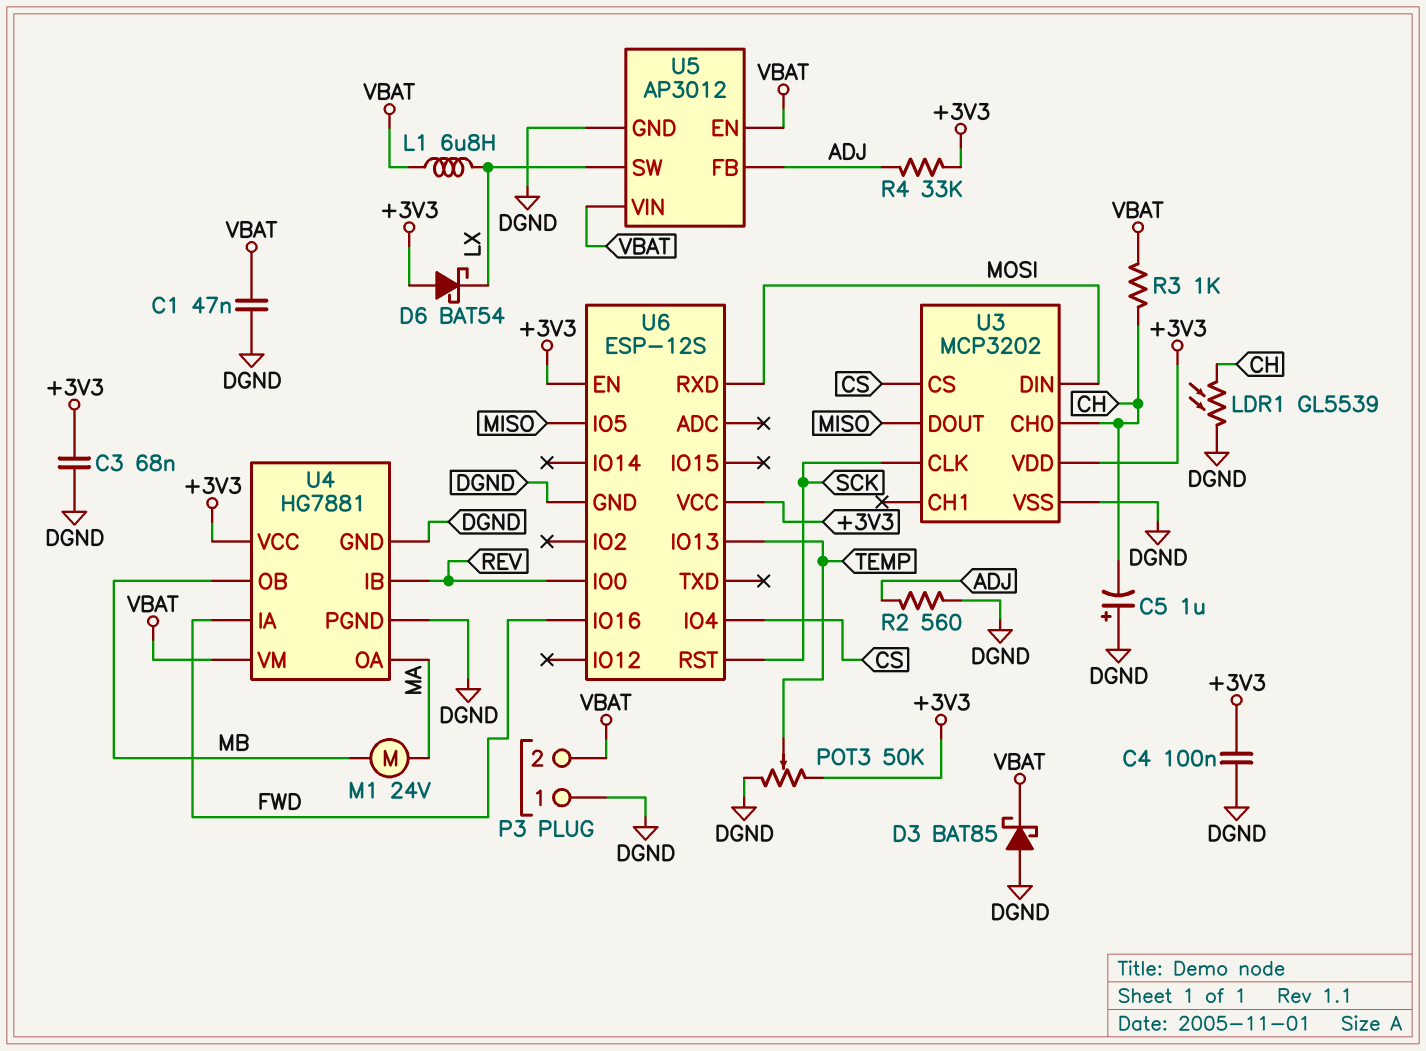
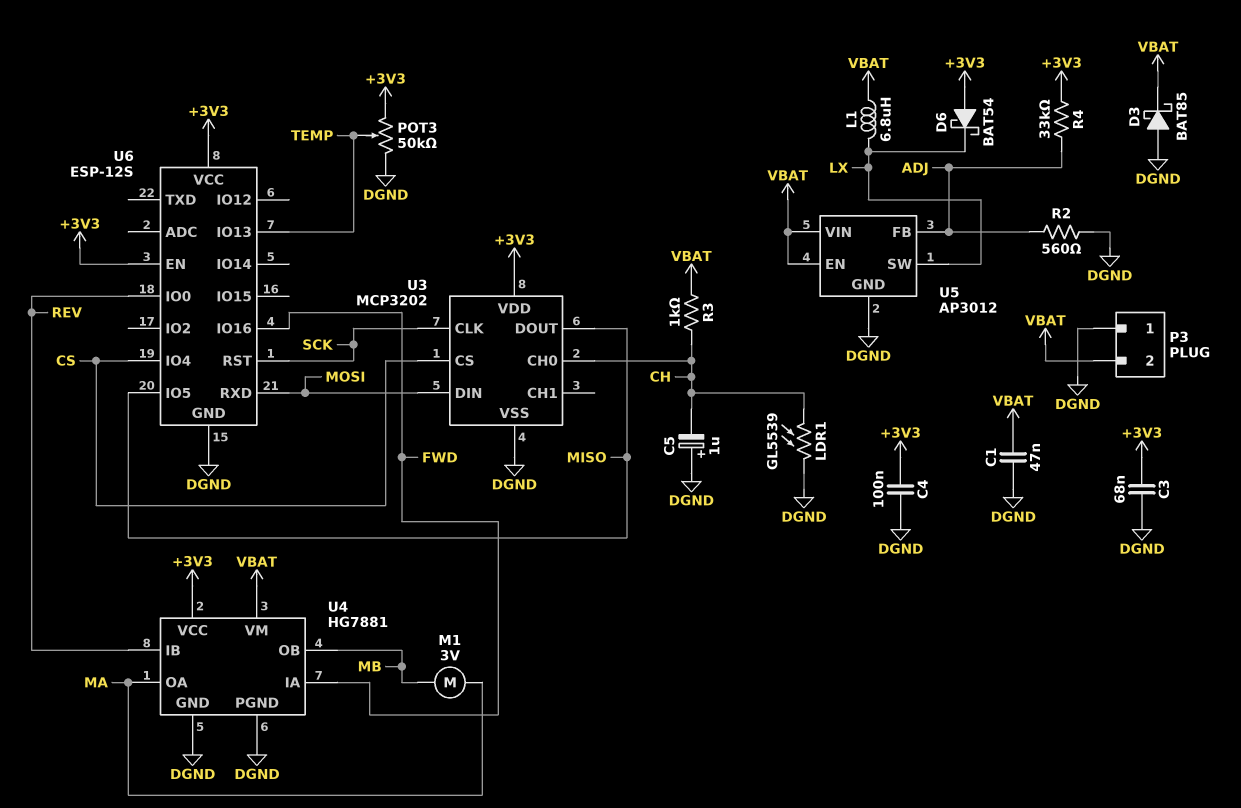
M1: motor 24V (MA, MB) -> motor 3V (MA, MB)

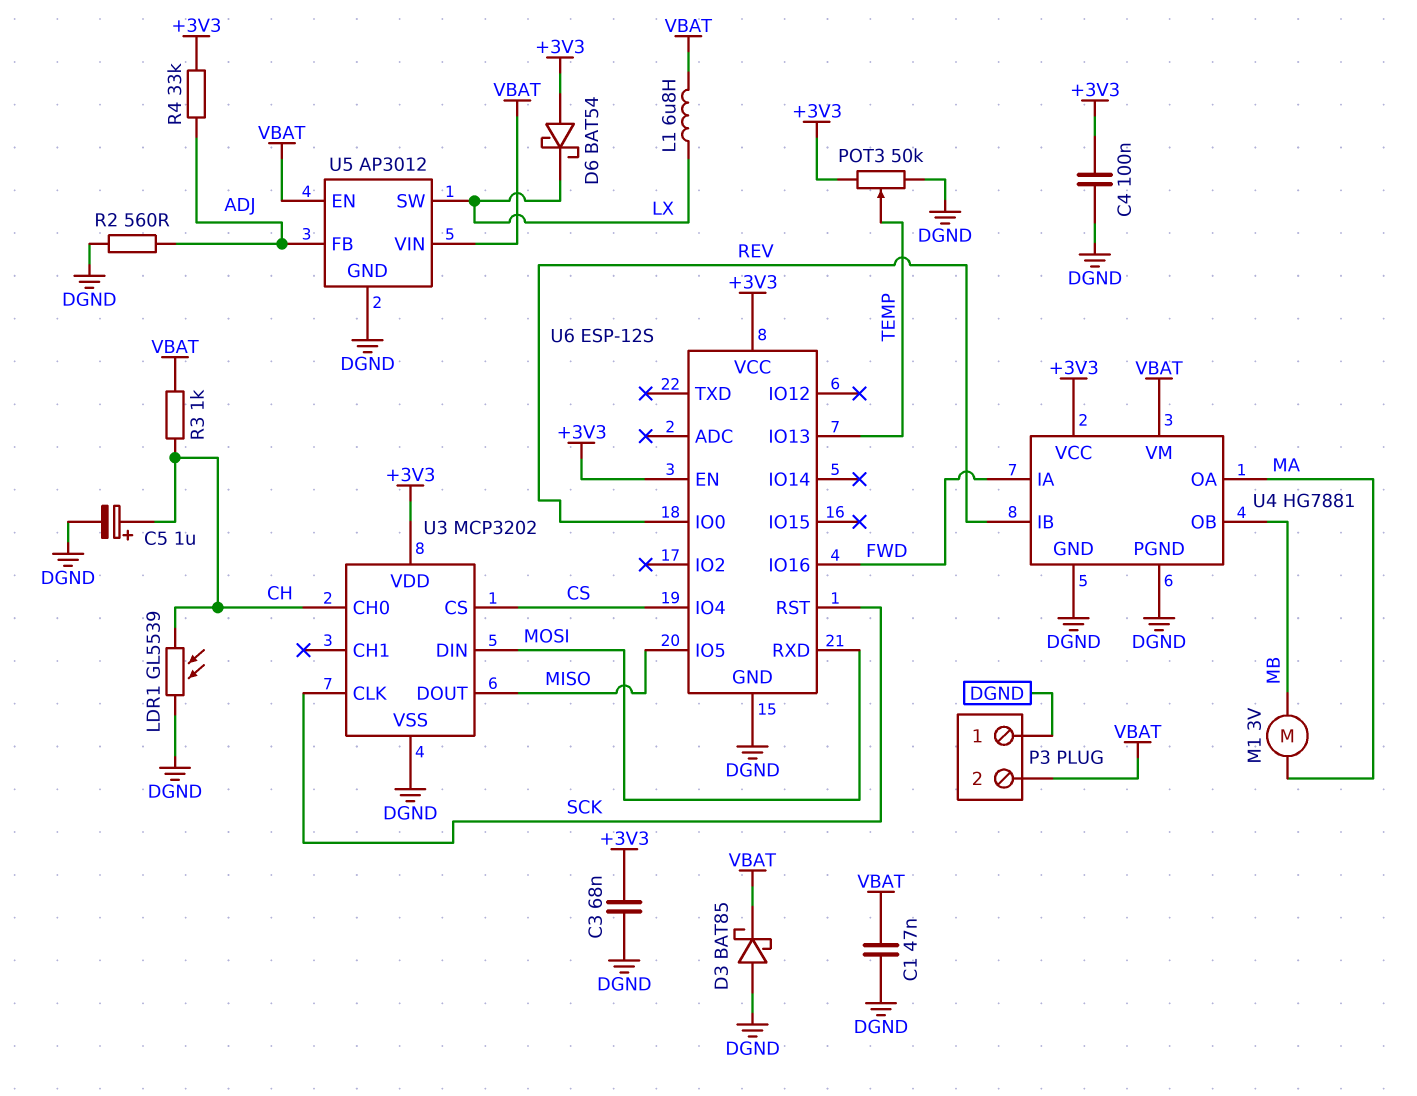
C5: 1uF (plus DGND, minus CH) -> 1uF (plus CH, minus DGND)

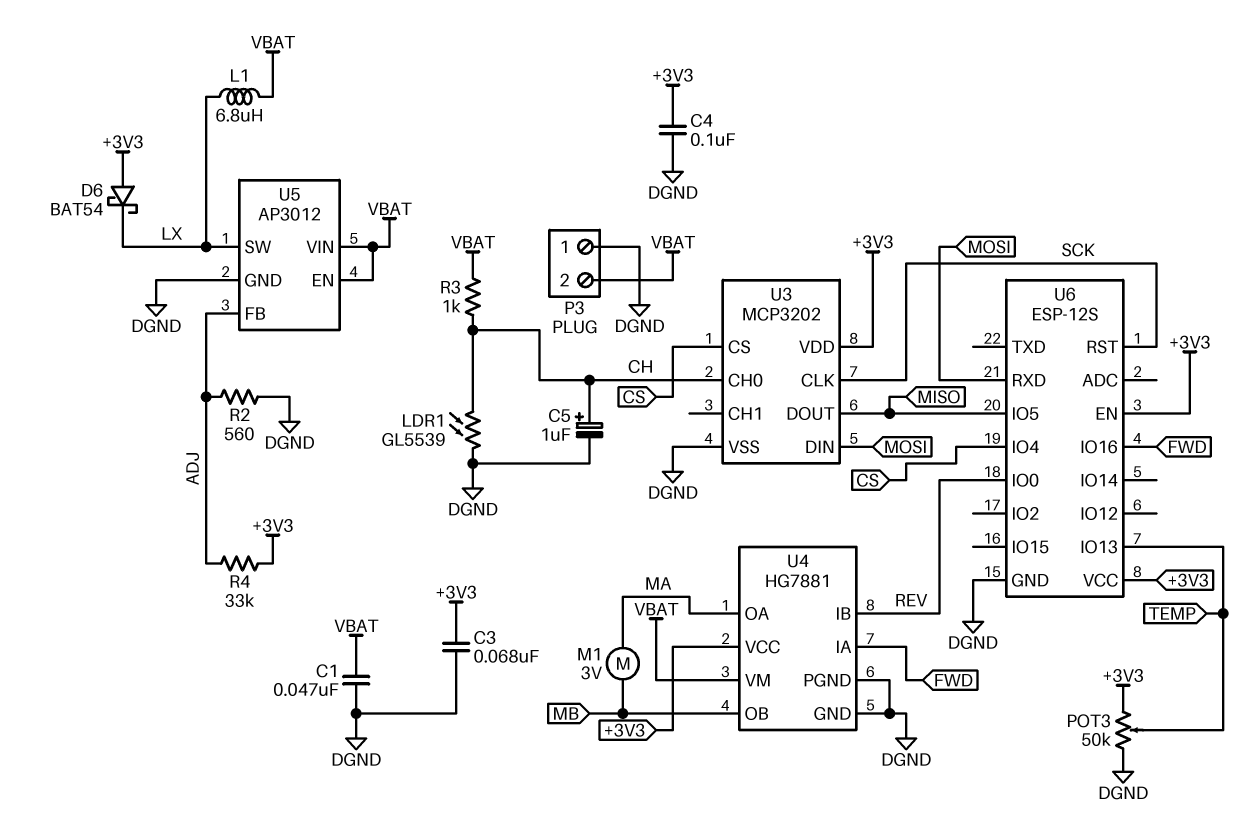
D3: schottky BAT85 (A DGND, K VBAT) -> none

